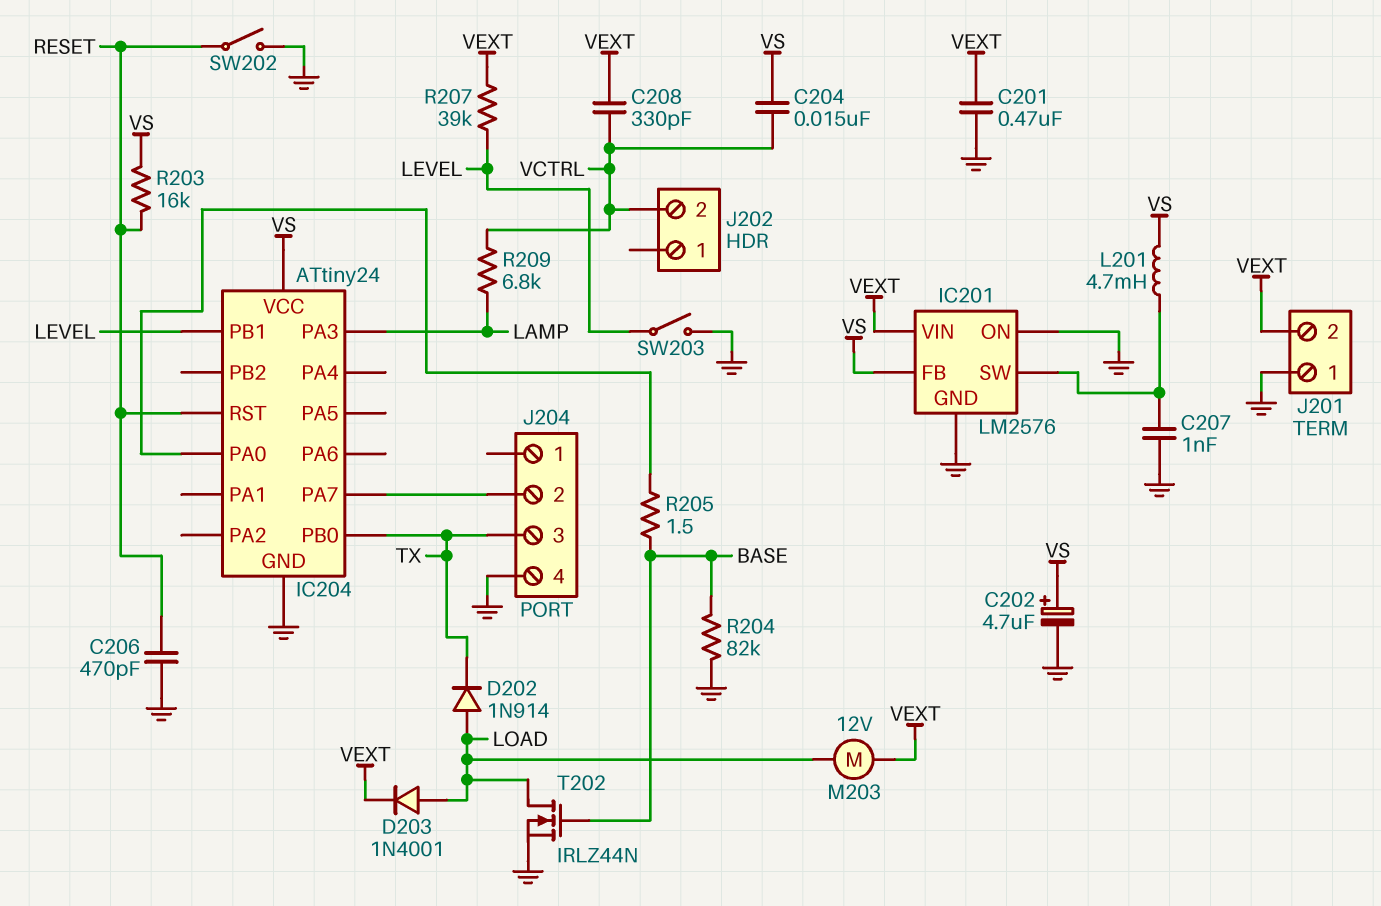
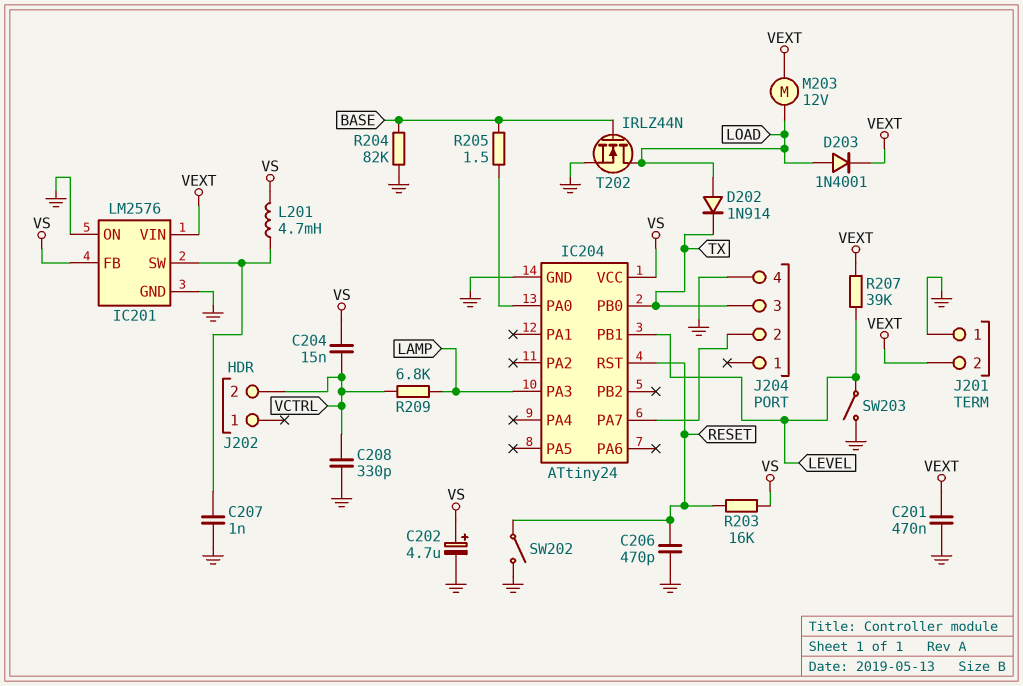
C208: 330pF (VCTRL, VEXT) -> 330pF (GND, VCTRL)

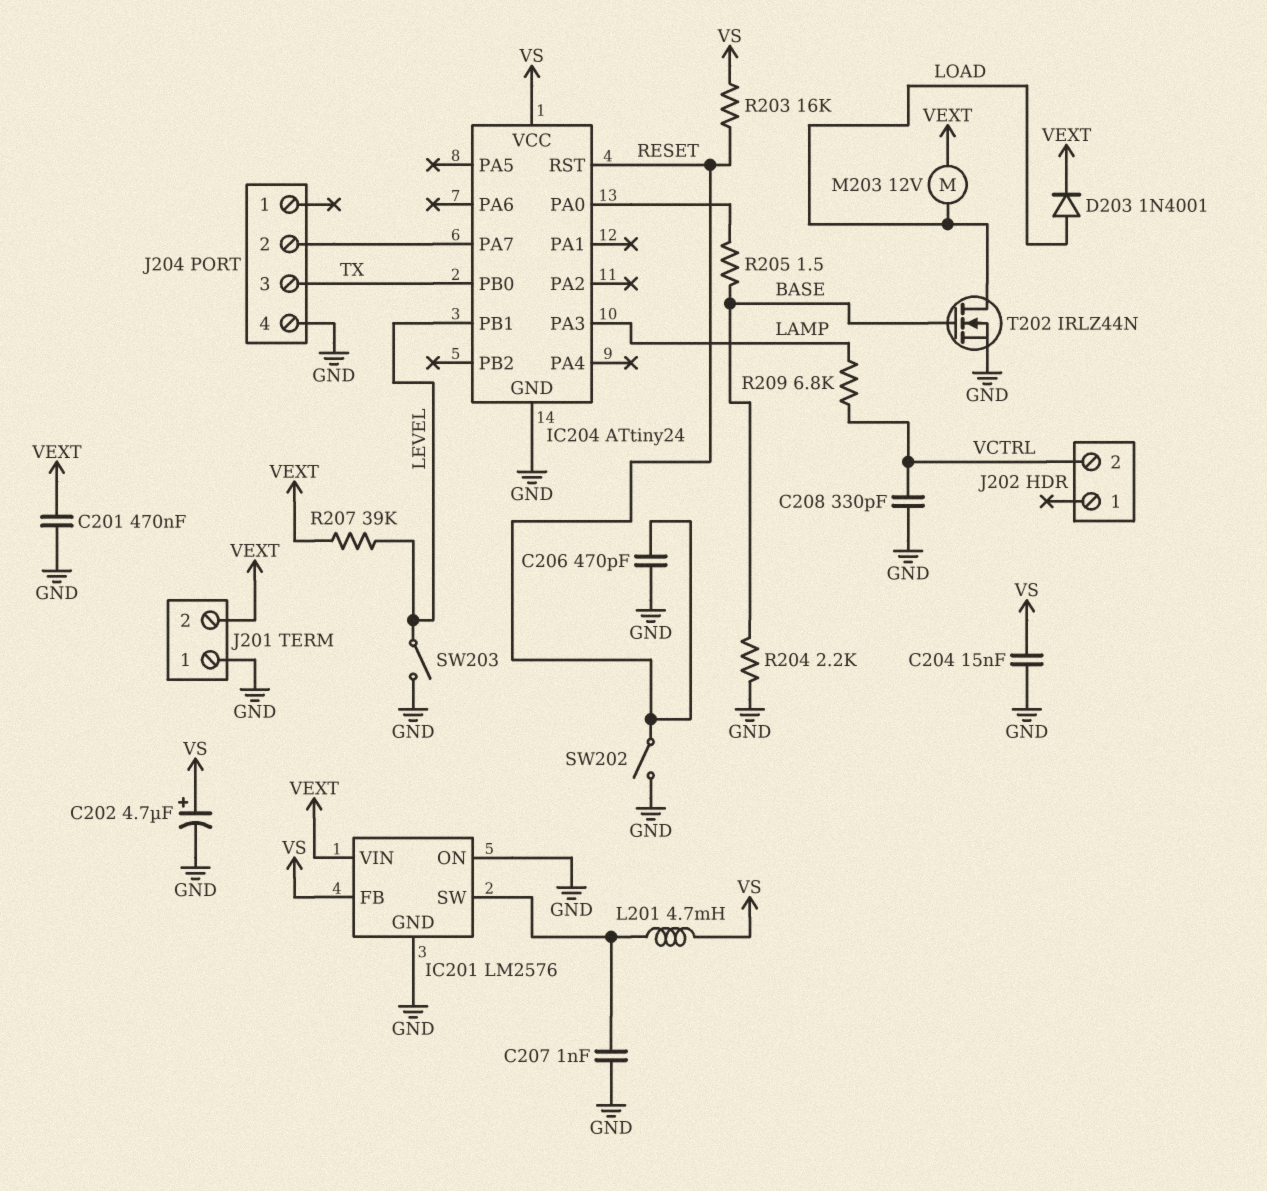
C204: 15nF (VCTRL, VS) -> 15nF (GND, VS)
D202: diode 1N914 (A LOAD, K TX) -> none
R204: 82k (BASE, GND) -> 2.2k (BASE, GND)

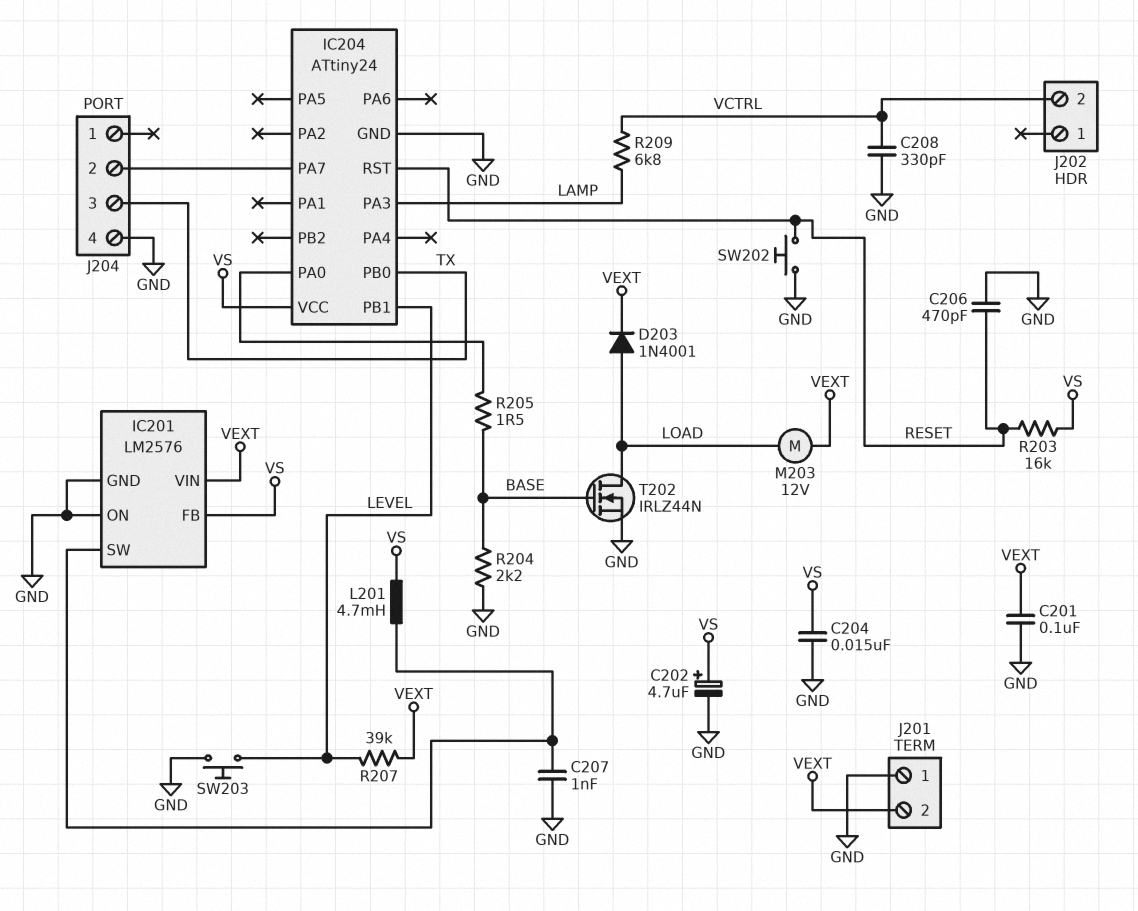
C201: 470nF (GND, VEXT) -> 100nF (GND, VEXT)
SW202: switch (GND, RESET) -> button (GND, RESET)
SW203: switch (GND, LEVEL) -> button (GND, LEVEL)

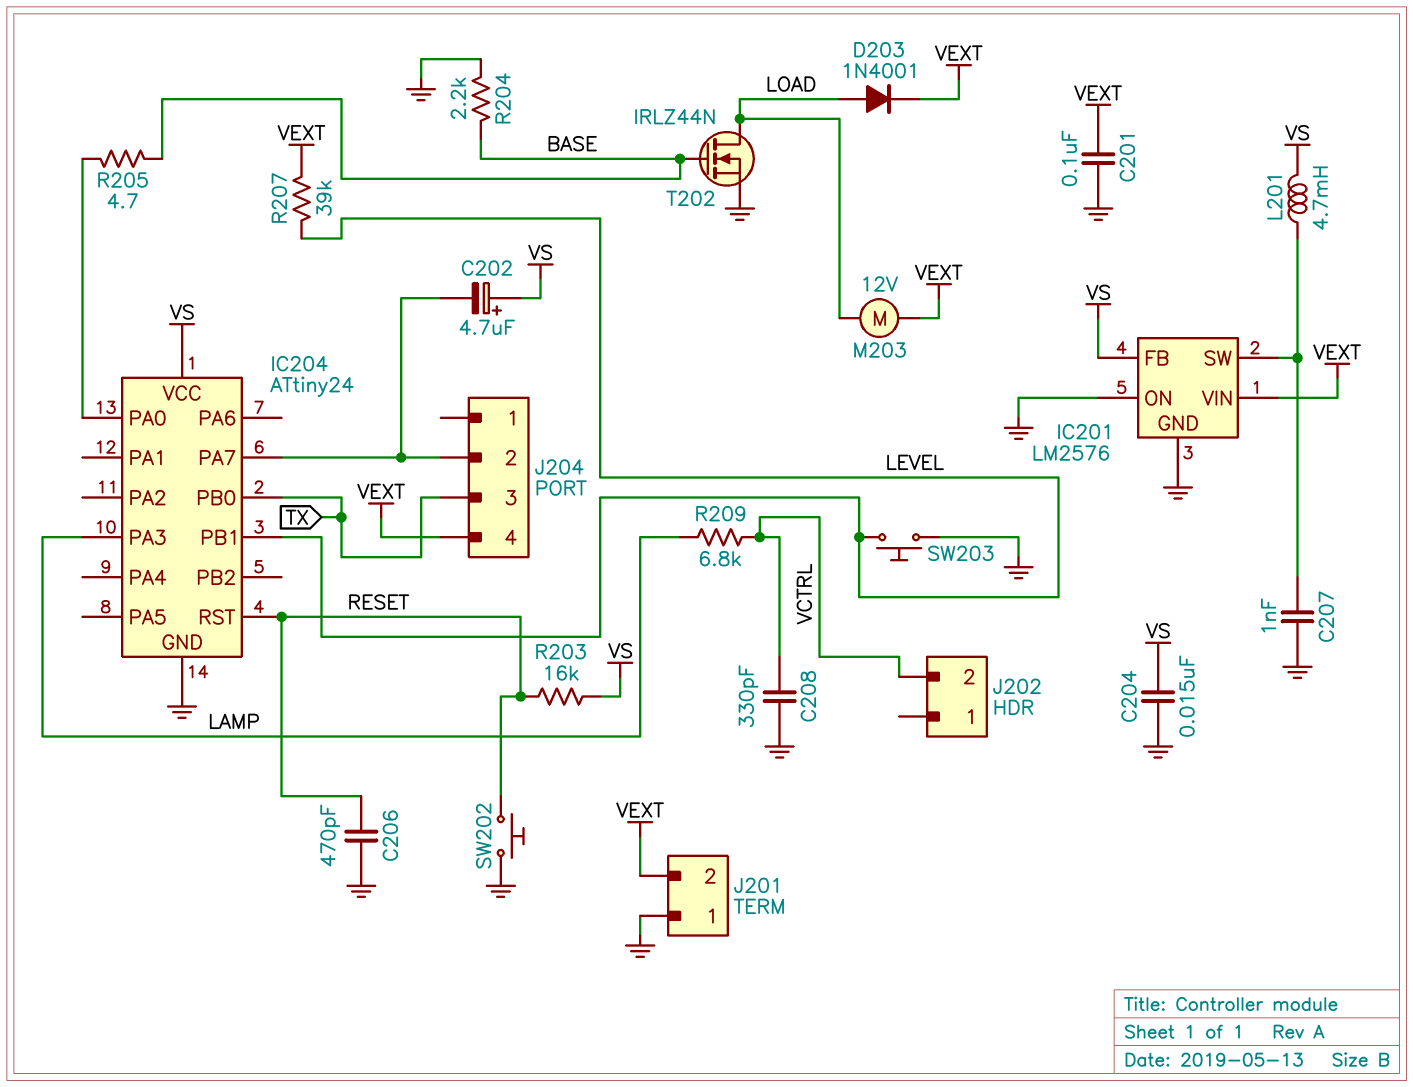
C202: 4.7uF (plus VS, minus GND) -> 4.7uF (plus VS, minus IC204/PA7)
J204 pin 4: GND -> VEXT
R205: 1.5 (BASE, IC204/PA0) -> 4.7 (BASE, IC204/PA0)

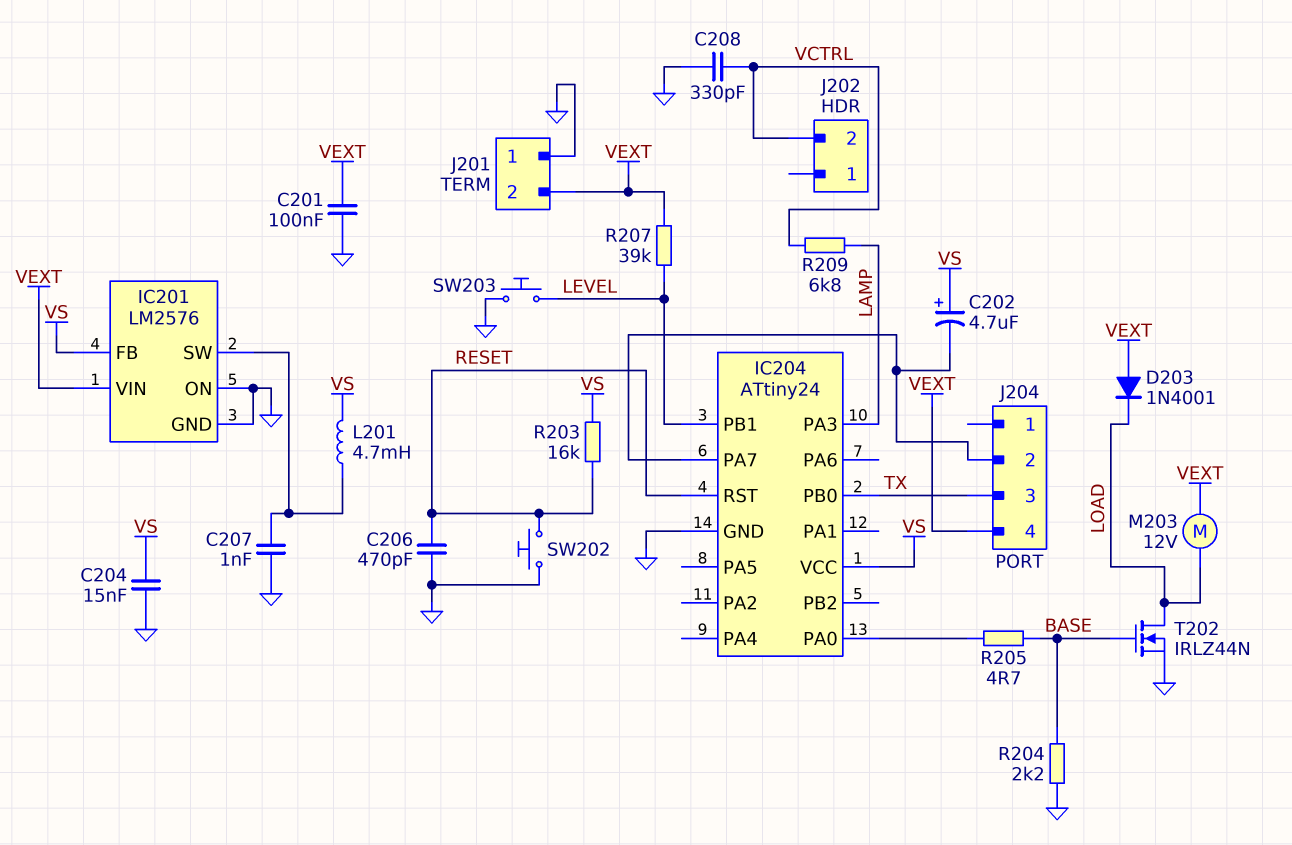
D203: diode 1N4001 (A LOAD, K VEXT) -> diode 1N4001 (A VEXT, K LOAD)

